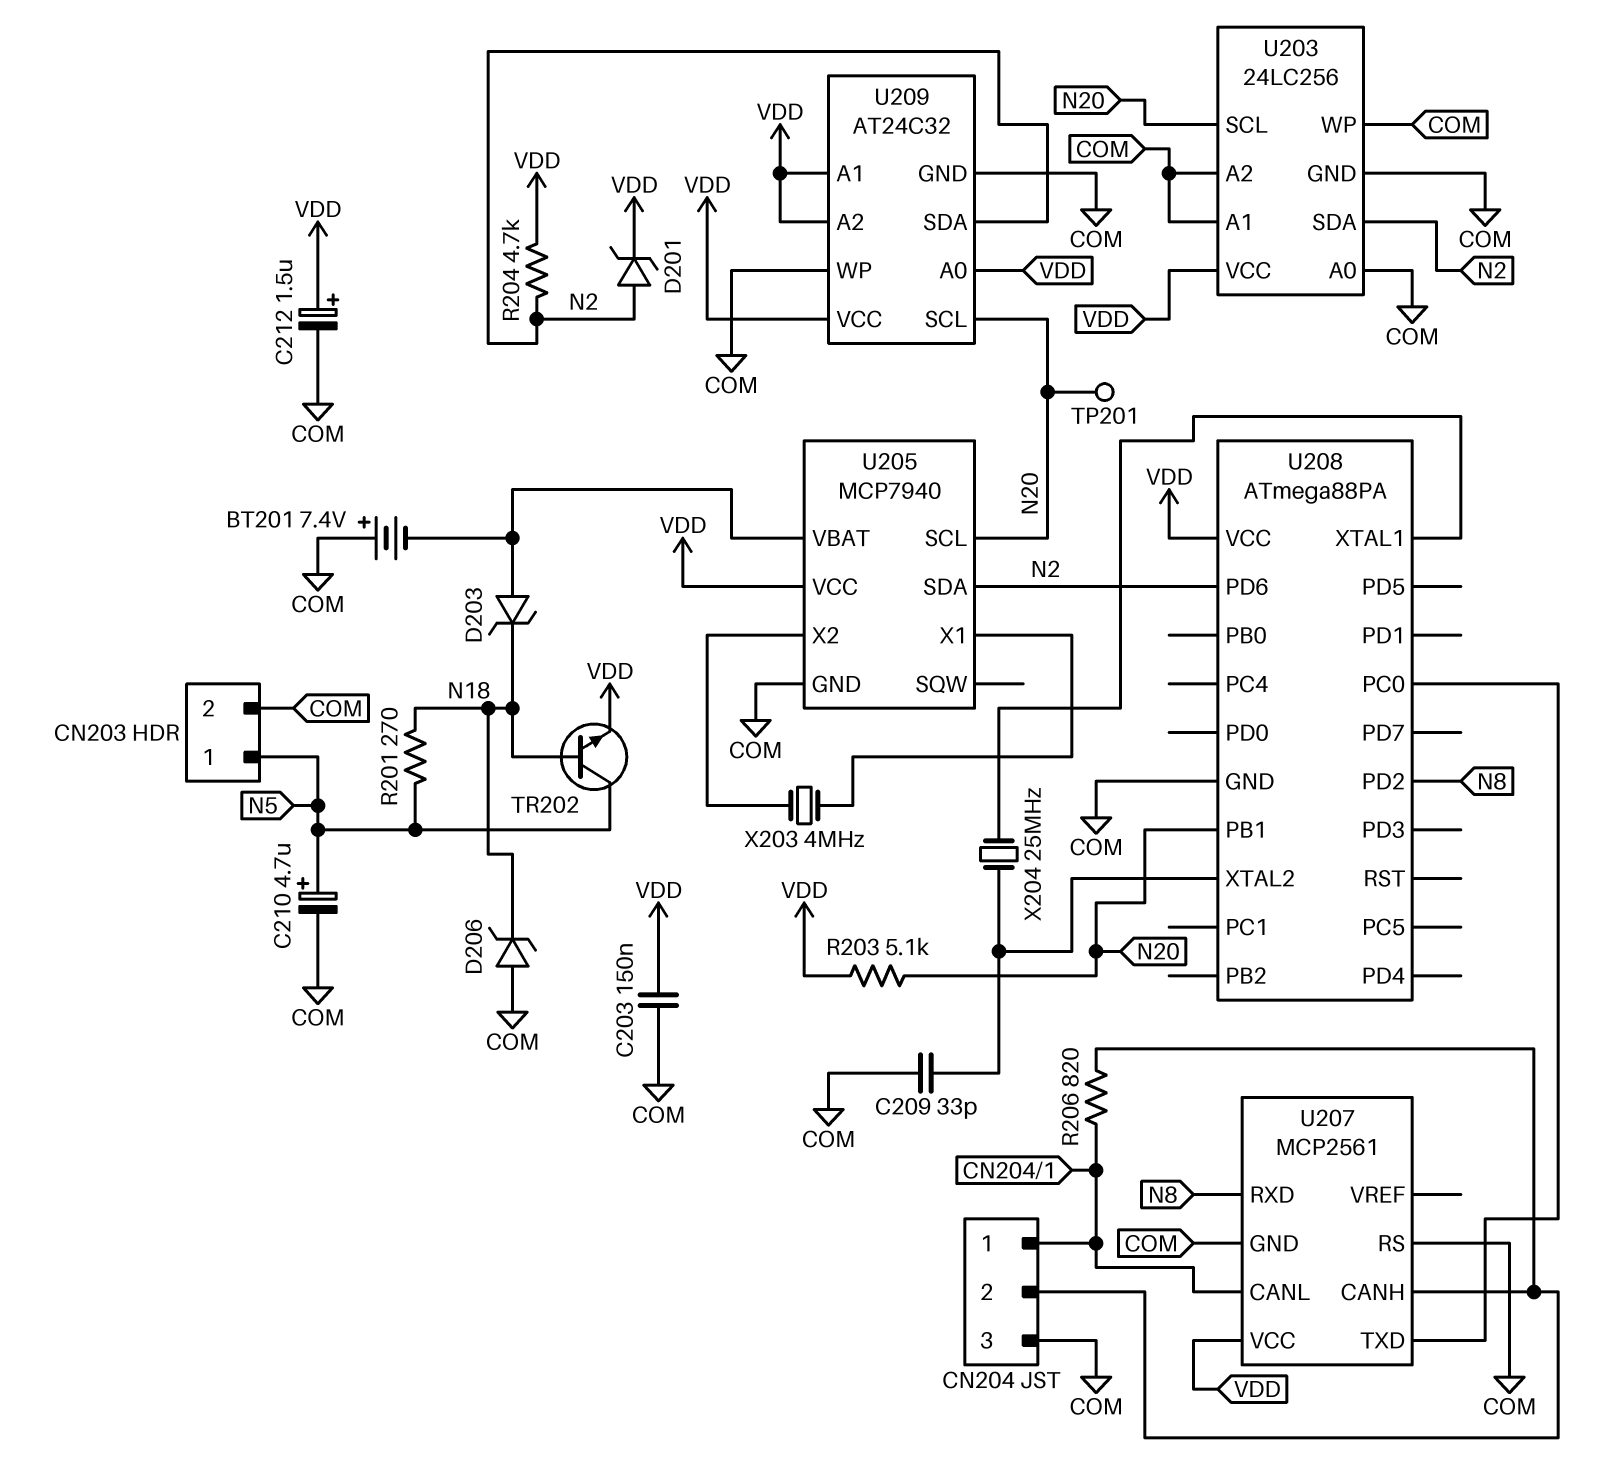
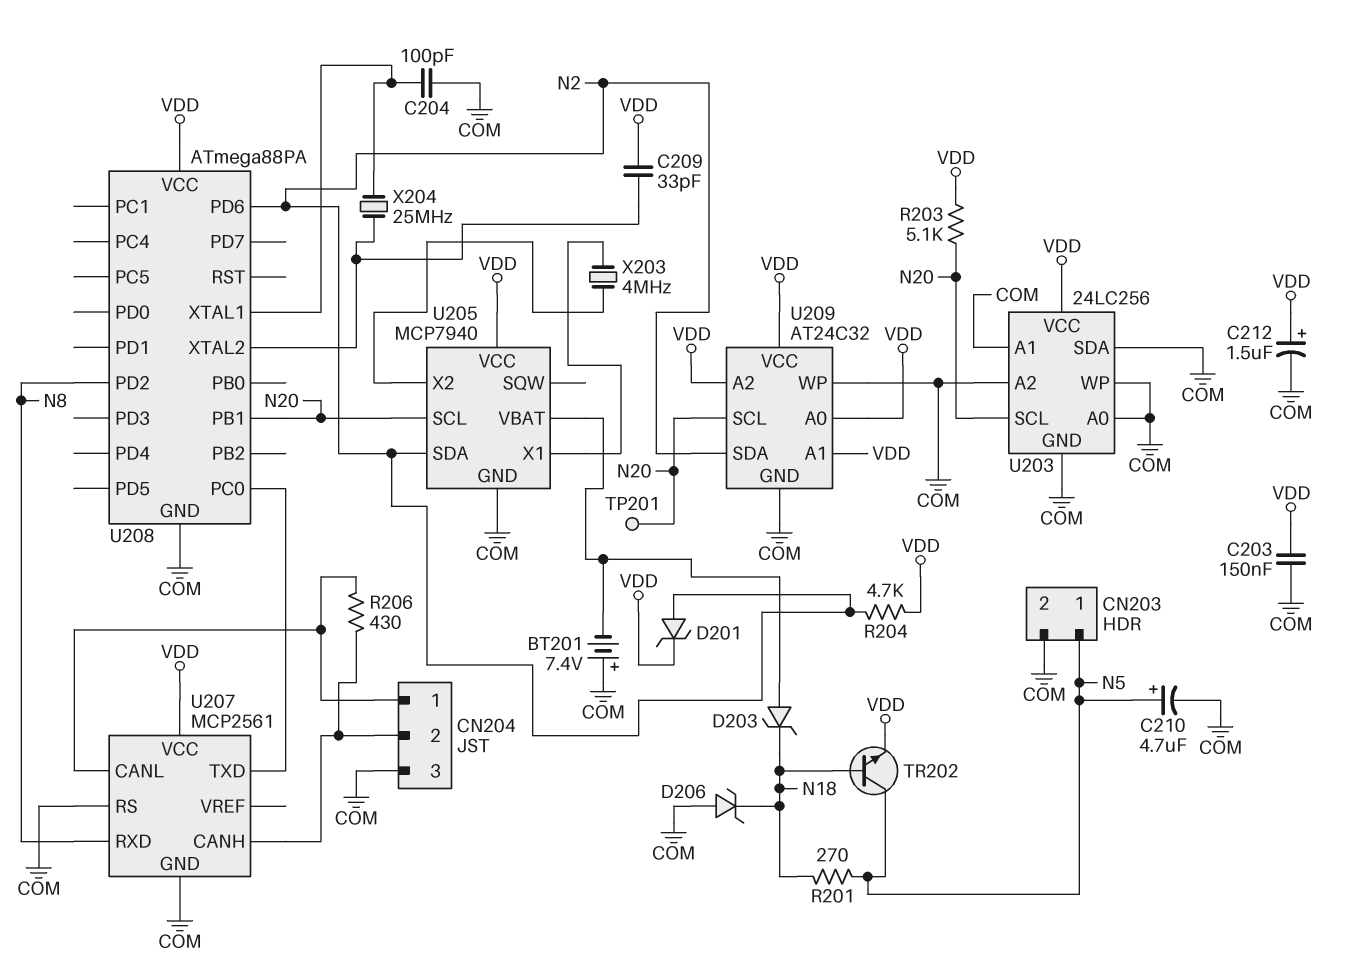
C204: none -> 100pF (COM, U208/XTAL1)
C209: 33pF (COM, U208/XTAL2) -> 33pF (U208/XTAL2, VDD)
R206: 820 (CN204/1, CN204/2) -> 430 (CN204/1, CN204/2)
U203 pin SDA: N2 -> COM

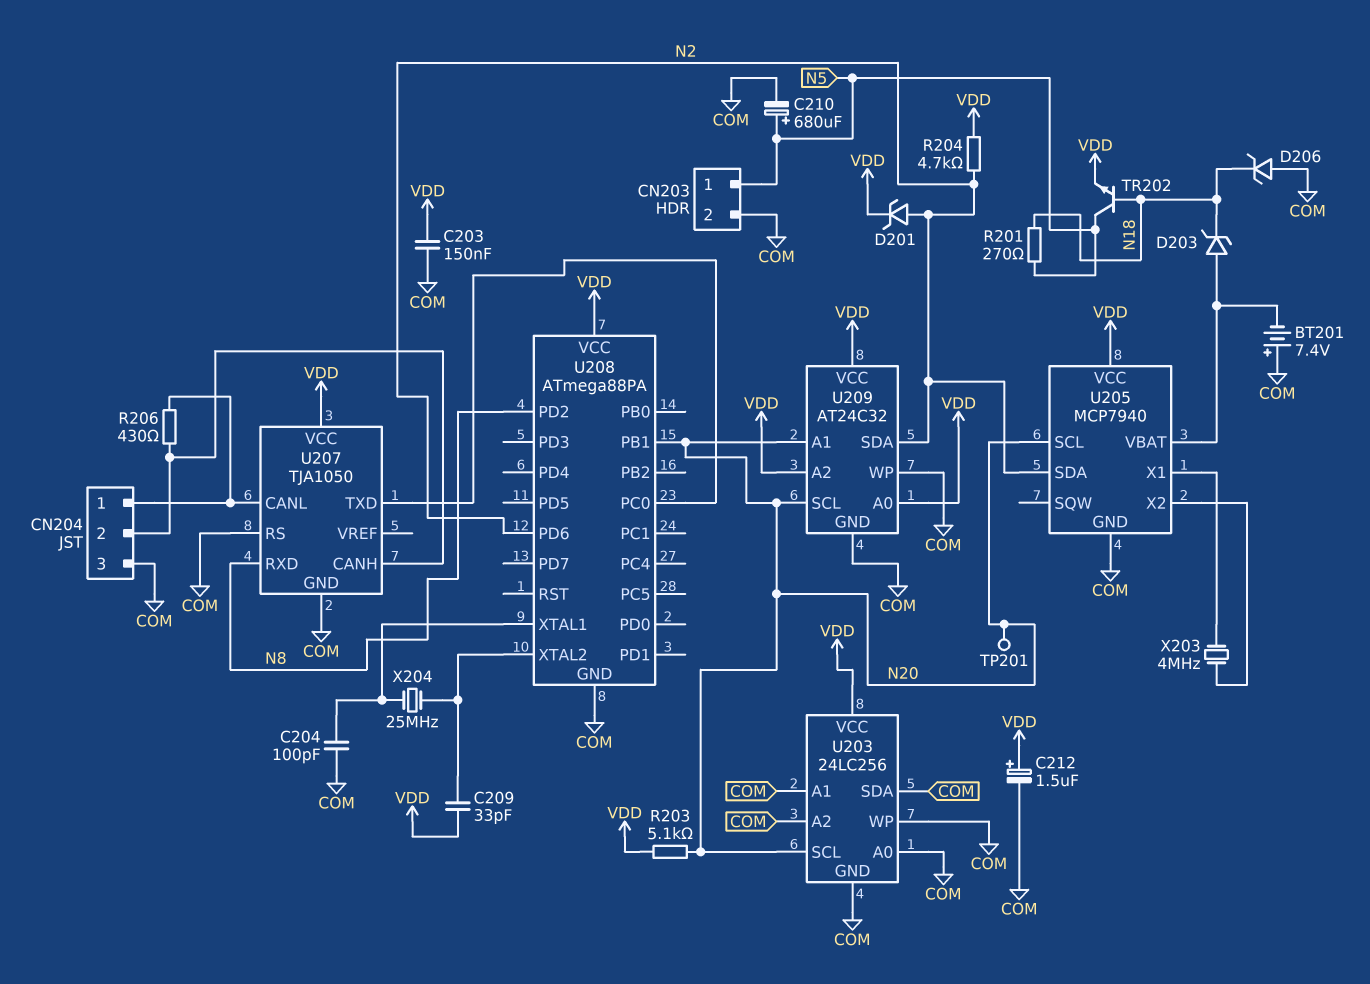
C210: 4.7uF (plus N5, minus COM) -> 680uF (plus N5, minus COM)
U207: MCP2561 -> TJA1050
U209 pin A1: VDD -> N20

